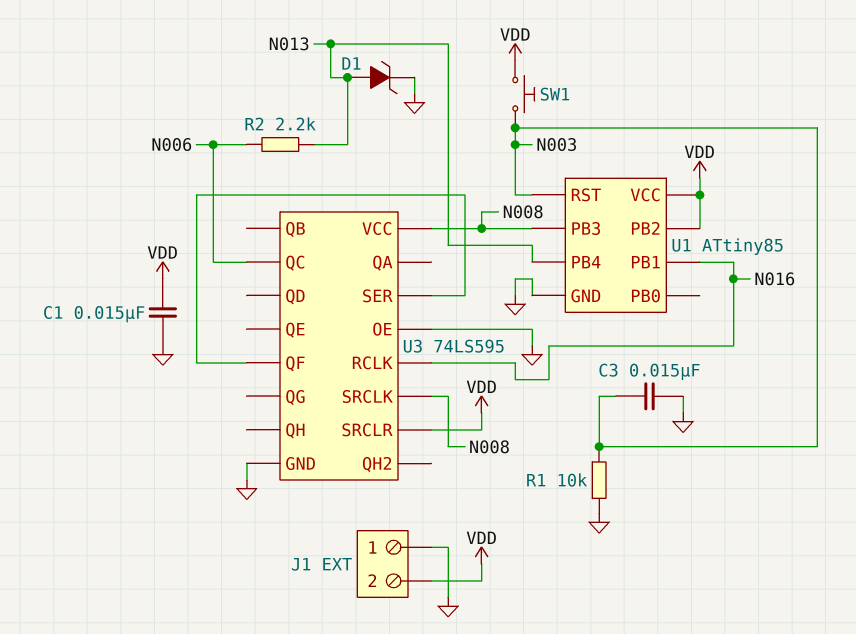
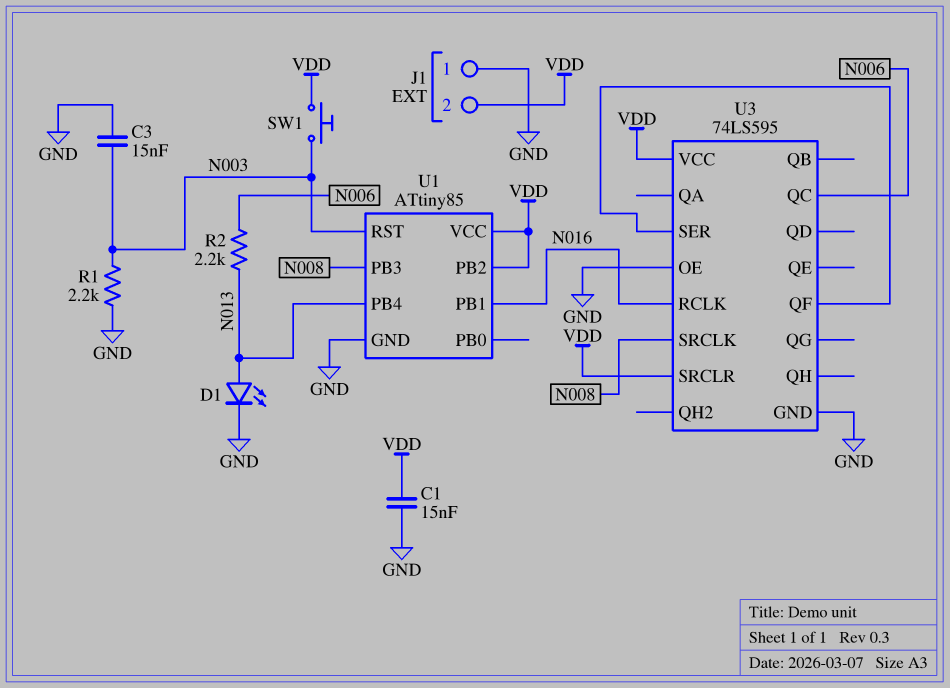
D1: zener (A N013, K GND) -> LED (A N013, K GND)
R1: 10k (GND, N003) -> 2.2k (GND, N003)
U3 pin VCC: N008 -> VDD

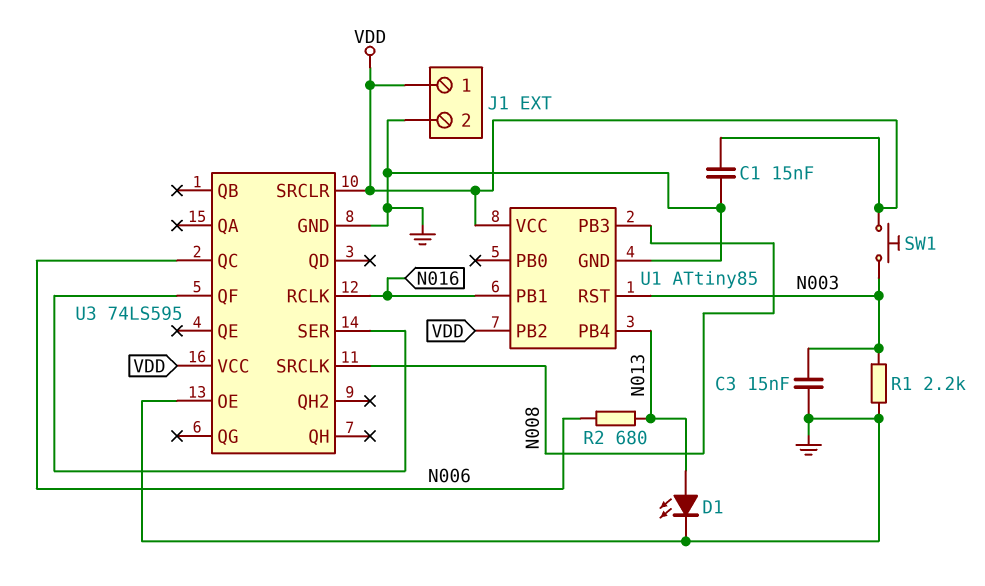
J1 pin 1: GND -> VDD
J1 pin 2: VDD -> GND
R2: 2.2k (N006, N013) -> 680 (N006, N013)

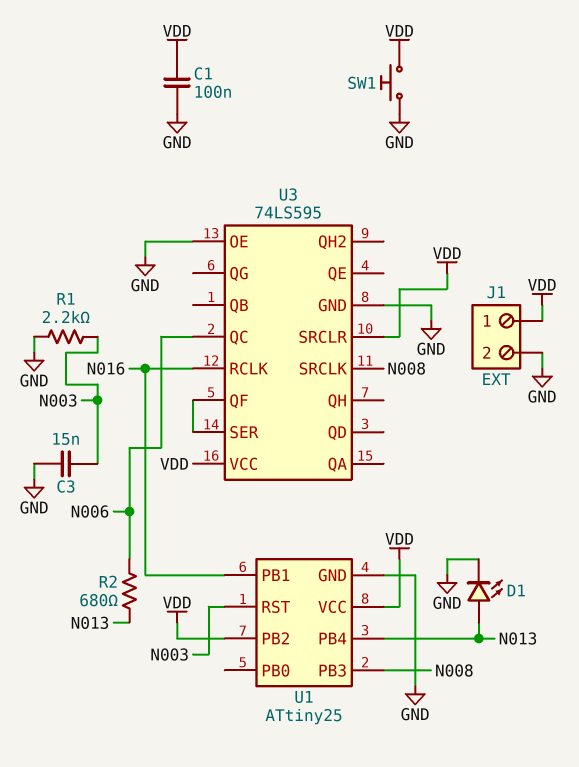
C1: 15nF (GND, VDD) -> 100nF (GND, VDD)
SW1: button (N003, VDD) -> button (GND, VDD)
U1: ATtiny85 -> ATtiny25

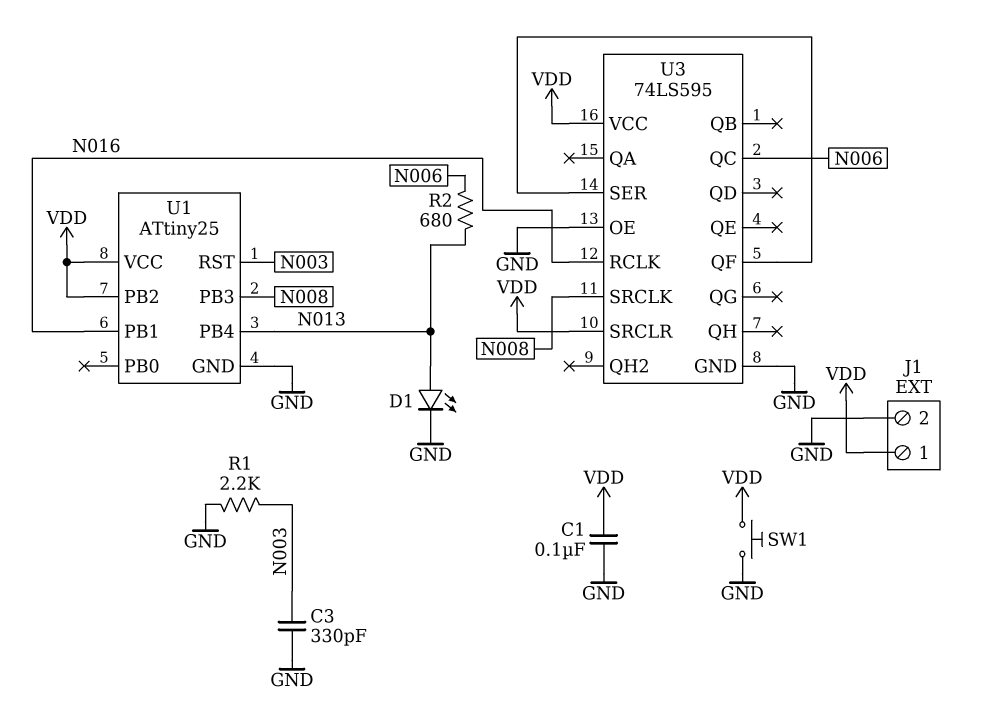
C3: 15nF (GND, N003) -> 330pF (GND, N003)

